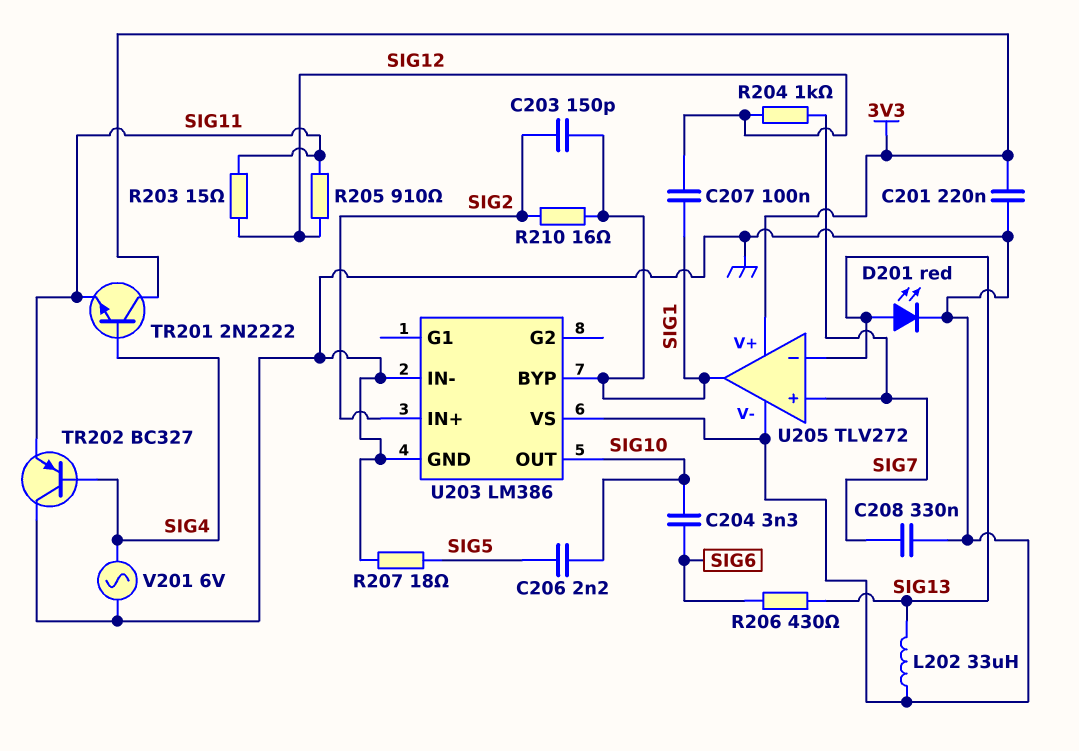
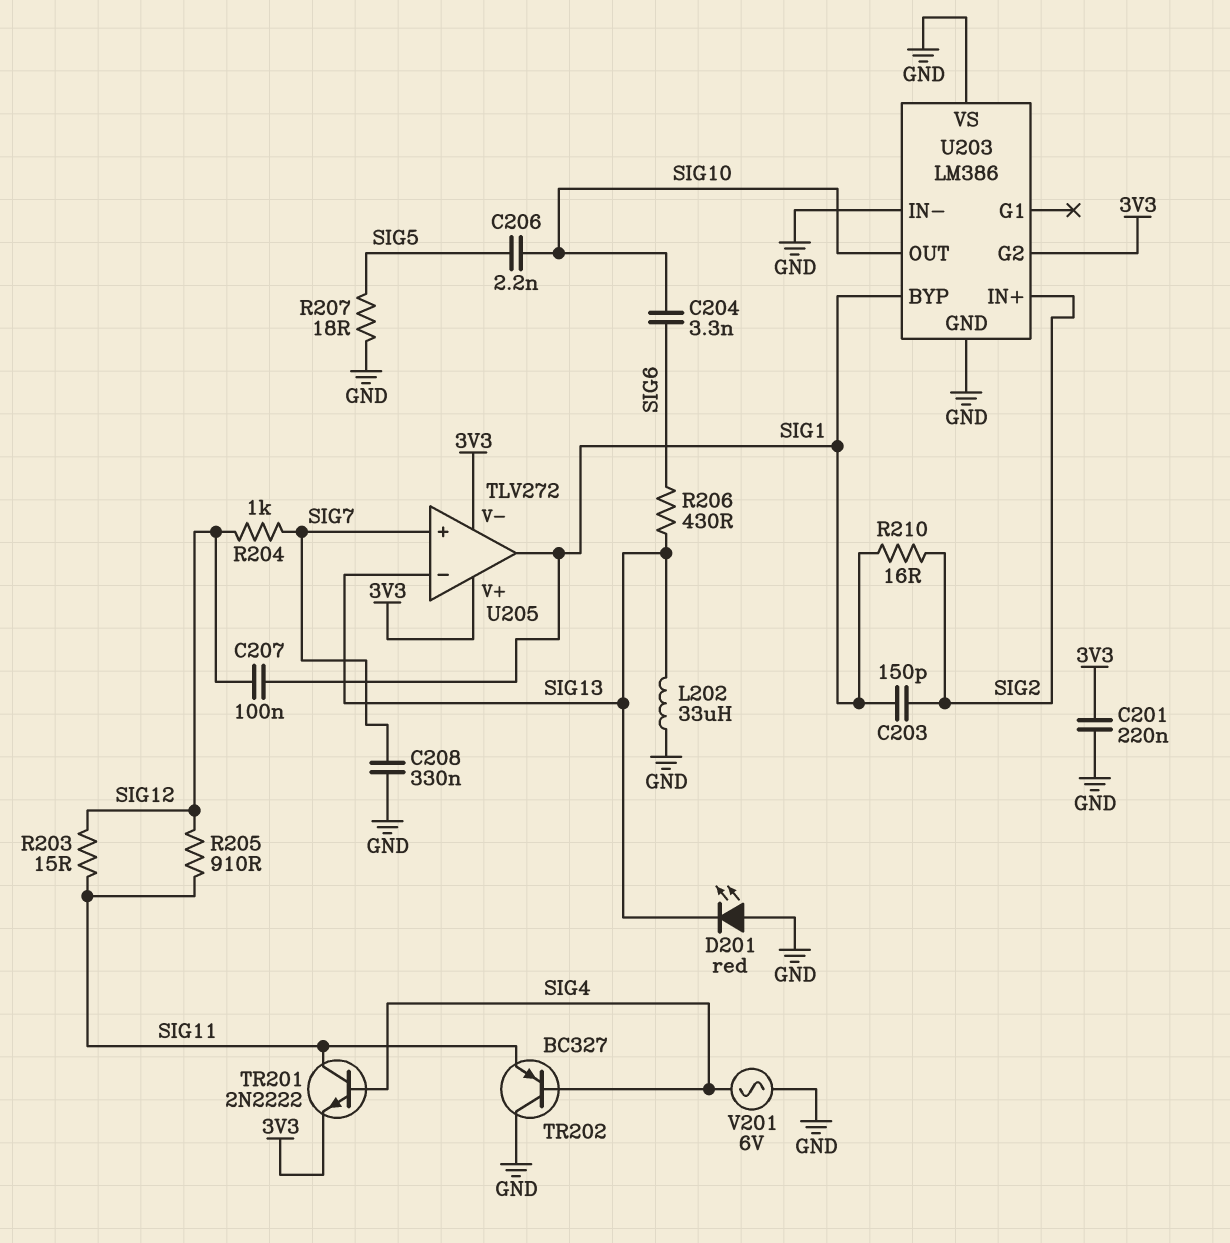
D201: LED red (A SIG13, K GND) -> LED red (A GND, K SIG13)
TR201: NPN 2N2222 (B SIG4, C 3V3, E SIG11) -> NPN 2N2222 (B SIG4, C SIG11, E 3V3)
U203 pin G2: none -> 3V3
U205 pin V-: GND -> 3V3

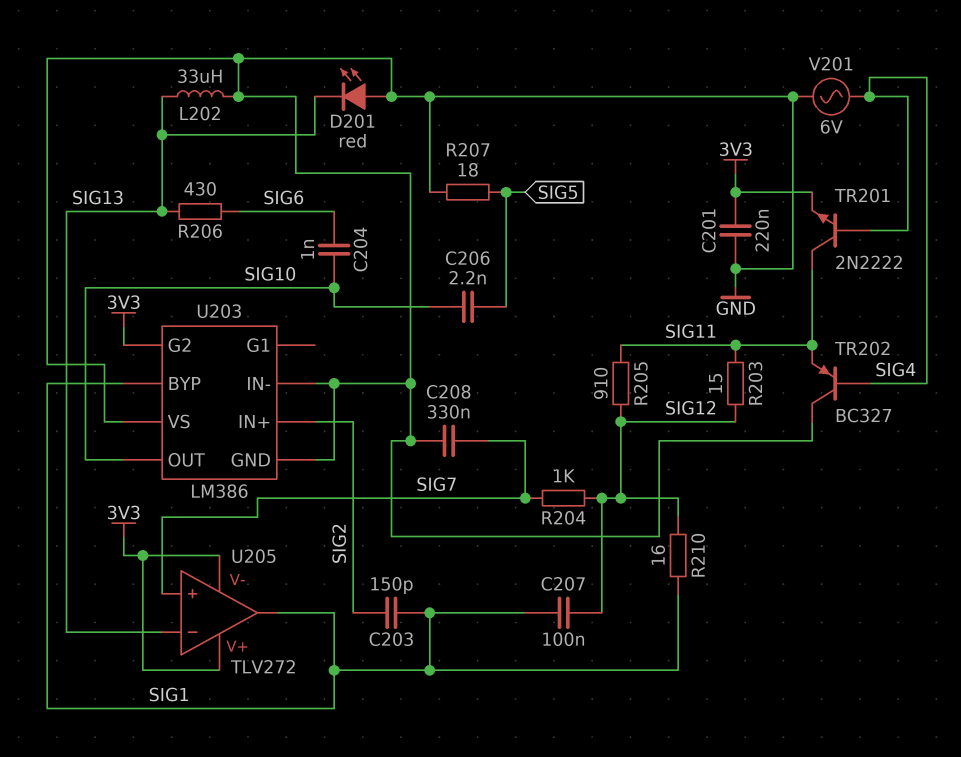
C204: 3.3nF (SIG6, SIG10) -> 1nF (SIG6, SIG10)
R210: 16 (SIG1, SIG2) -> 16 (SIG1, SIG12)

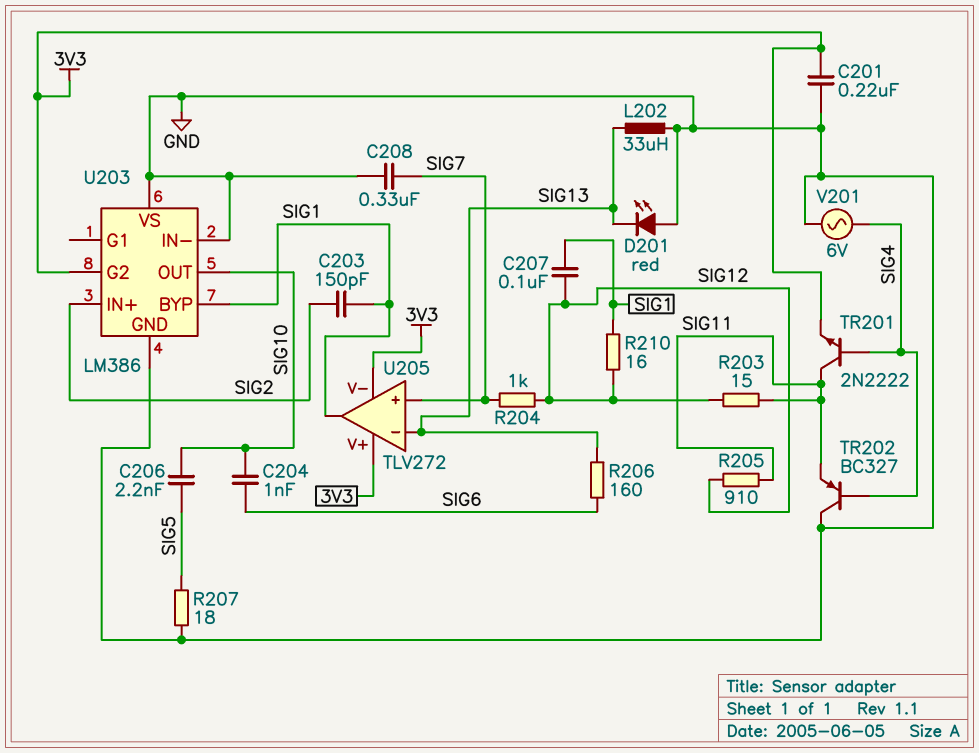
R206: 430 (SIG6, SIG13) -> 160 (SIG6, SIG13)

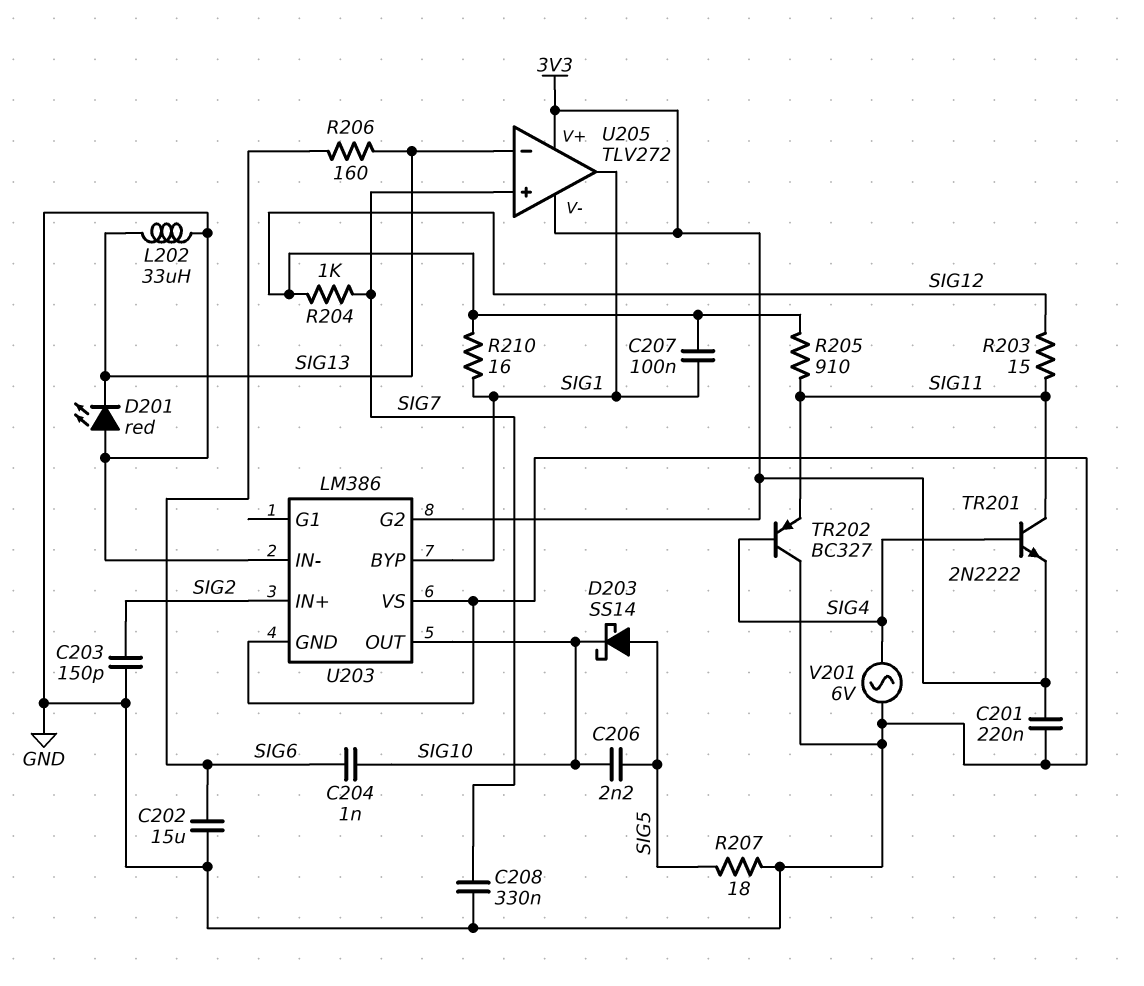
C202: none -> 15uF (GND, SIG6)
C203: 150pF (SIG1, SIG2) -> 150pF (GND, SIG2)
D203: none -> schottky SS14 (A SIG5, K SIG10)

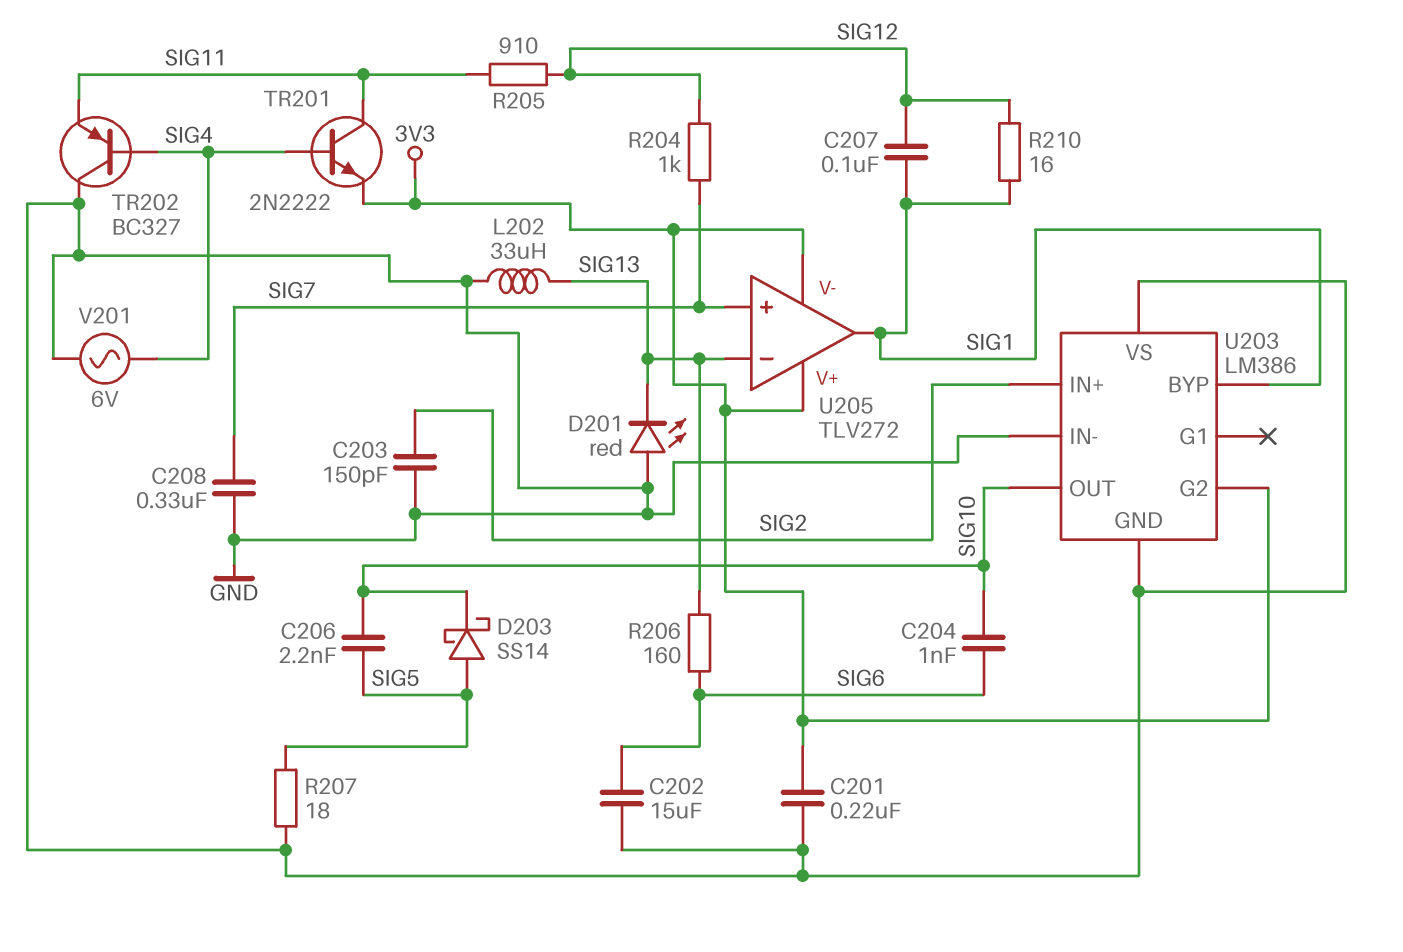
R203: 15 (SIG11, SIG12) -> none

